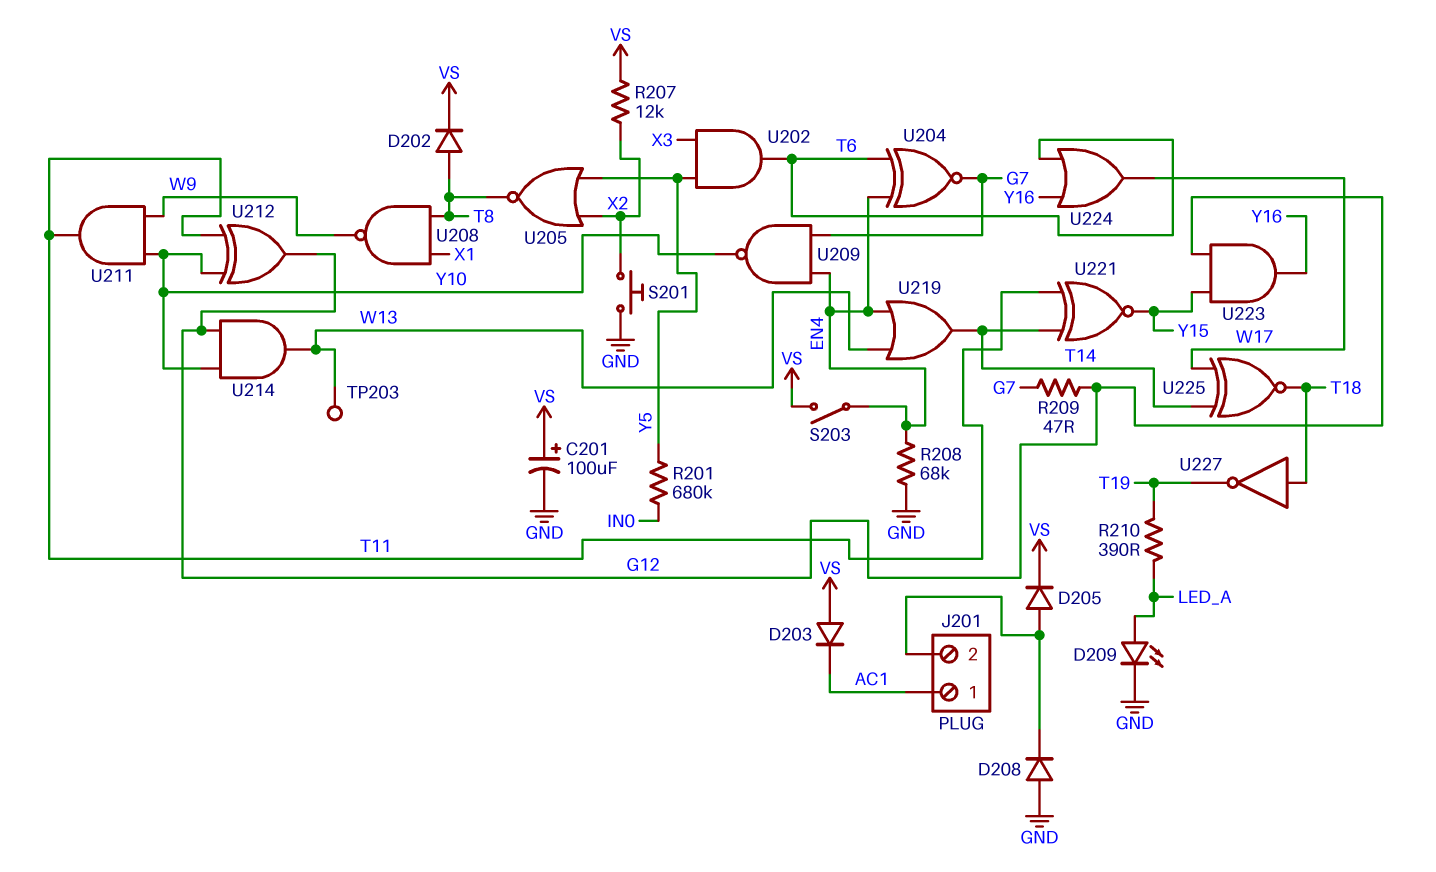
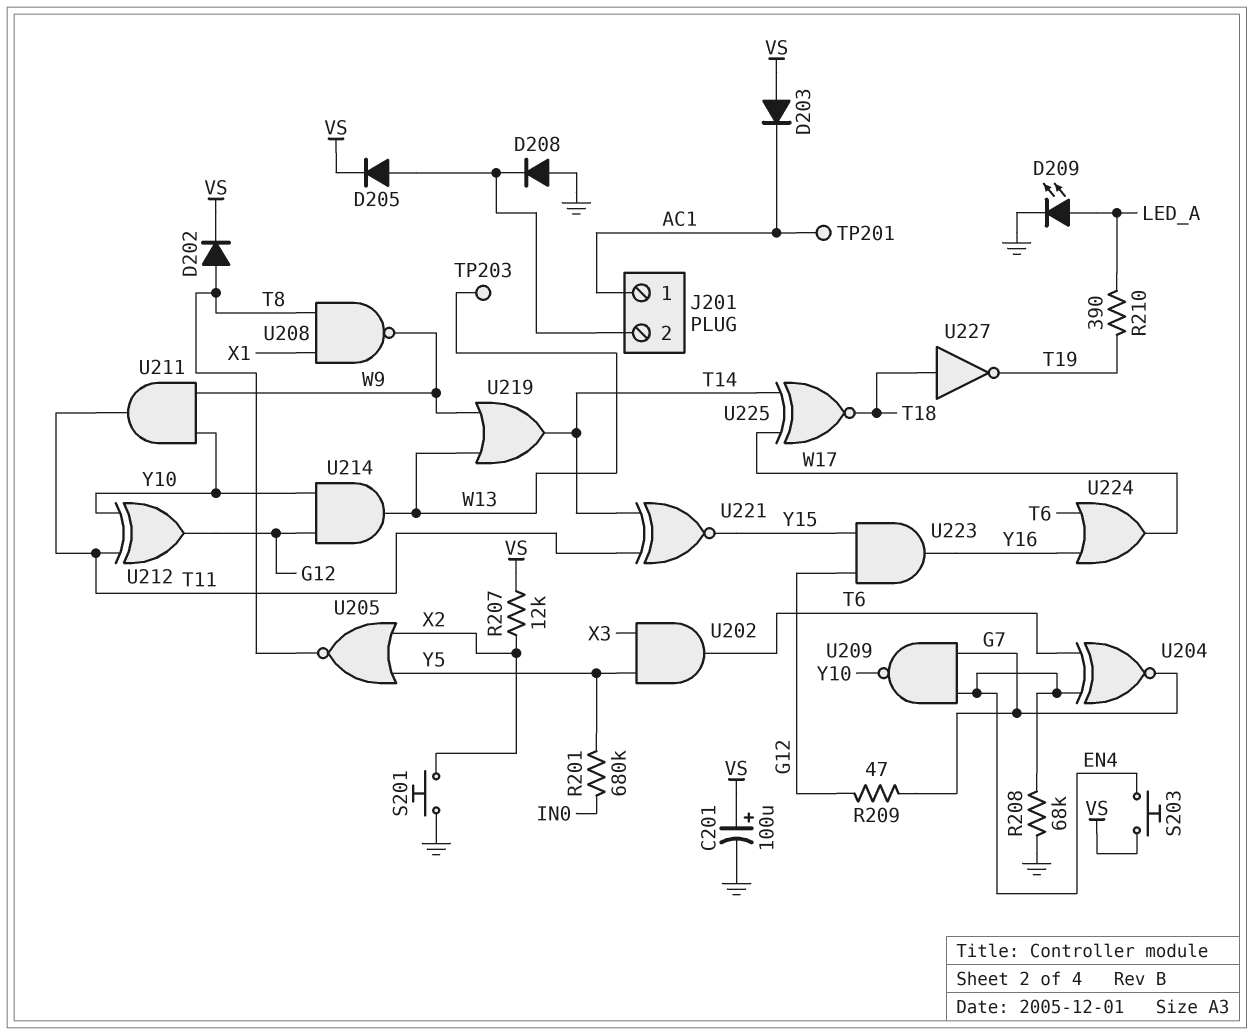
S203: switch (EN4, VS) -> button (EN4, VS)
TP201: none -> test point (AC1)
U219: OR (in EN4, in W13, out T14) -> OR (in W9, in W13, out T14)

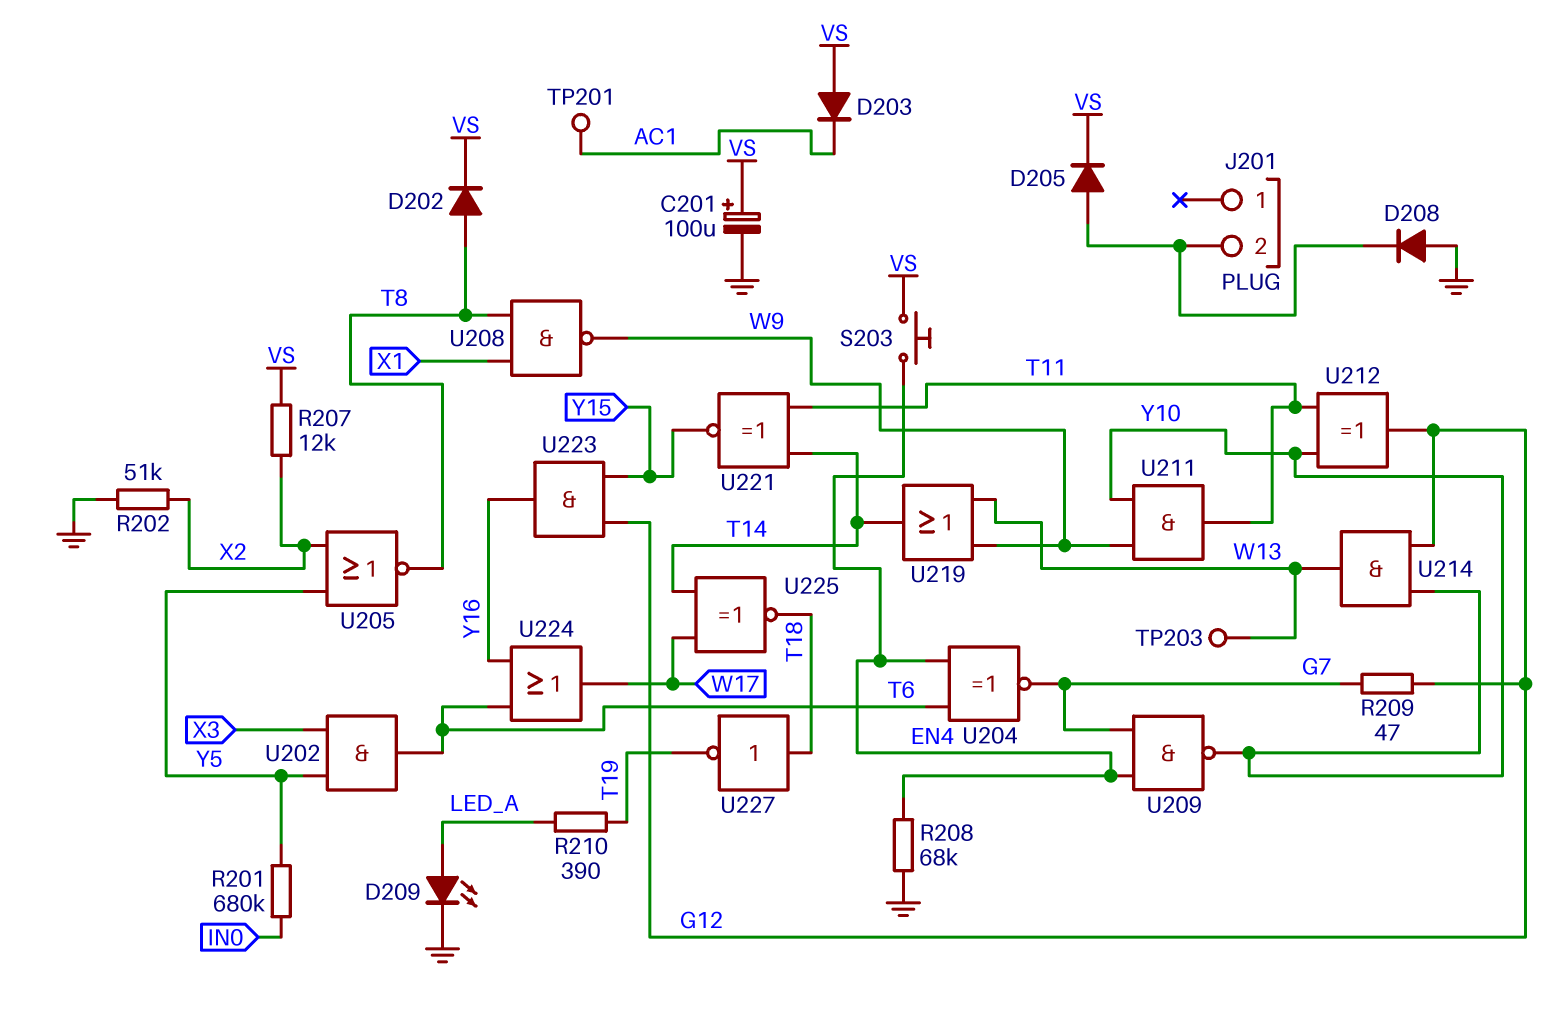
J201 pin 1: AC1 -> none
R202: none -> 51k (GND, X2)
S201: button (GND, X2) -> none

